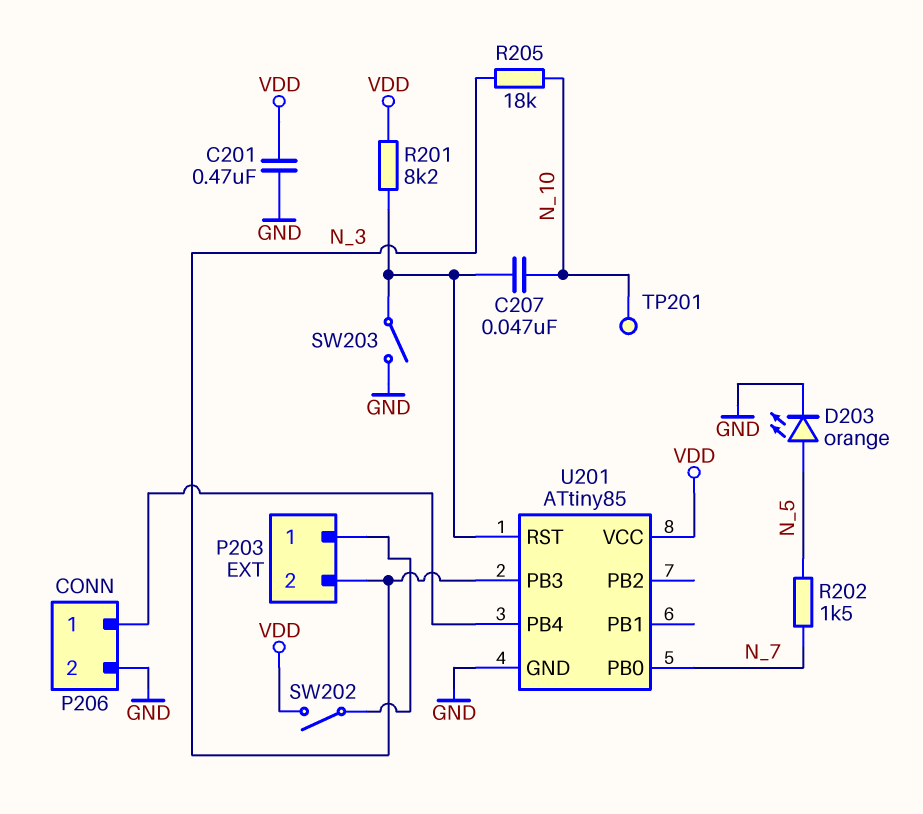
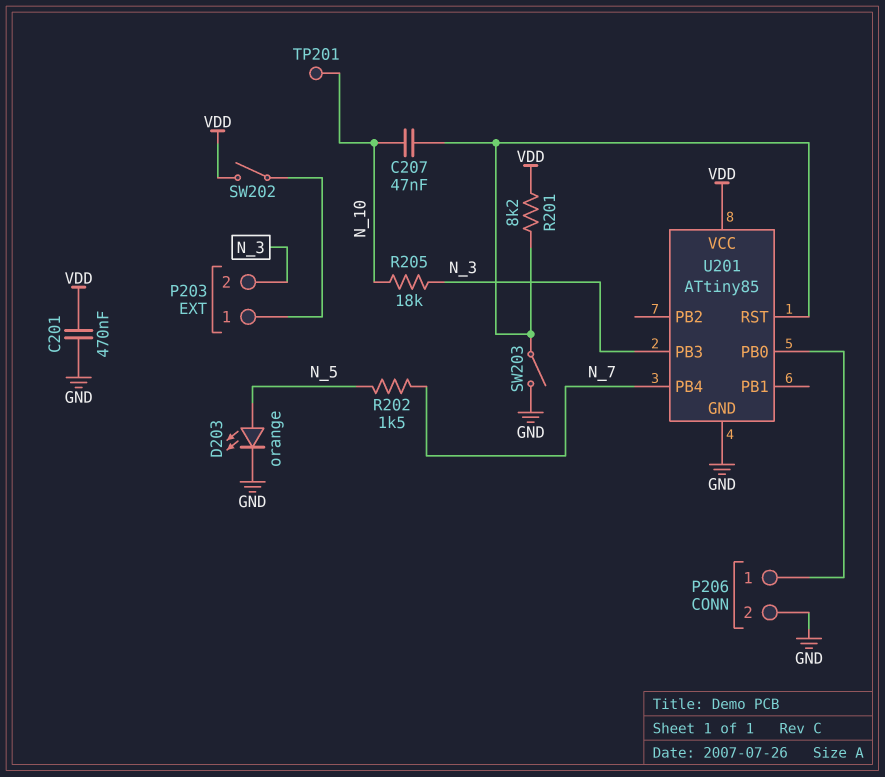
U201 pin PB0: N_7 -> P206/1
U201 pin PB4: P206/1 -> N_7

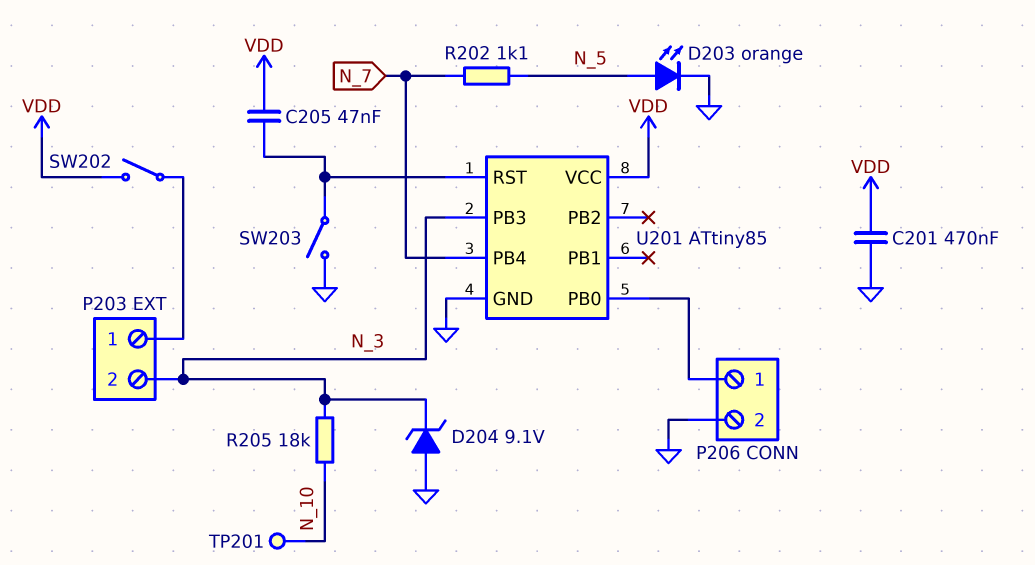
C205: none -> 47nF (U201/RST, VDD)
C207: 47nF (N_10, U201/RST) -> none
D204: none -> zener 9.1V (A GND, K N_3)
R201: 8.2k (U201/RST, VDD) -> none
R202: 1.5k (N_5, N_7) -> 1.1k (N_5, N_7)

